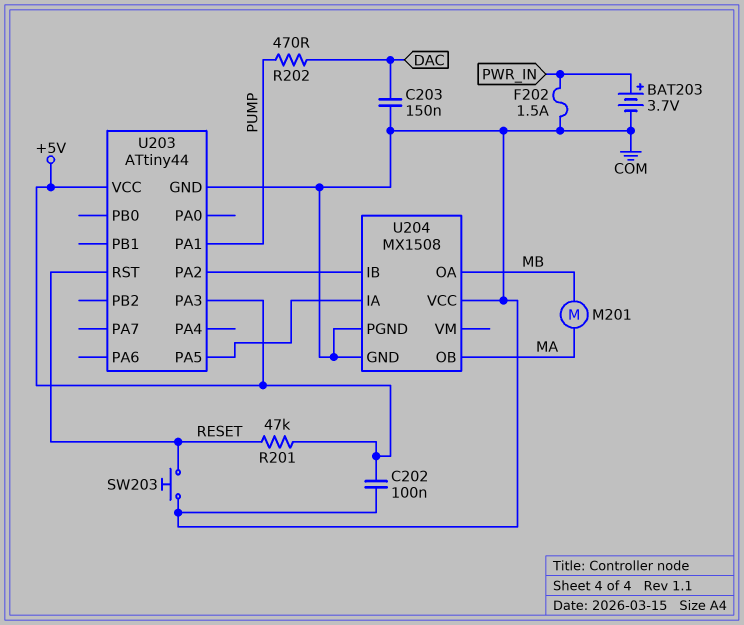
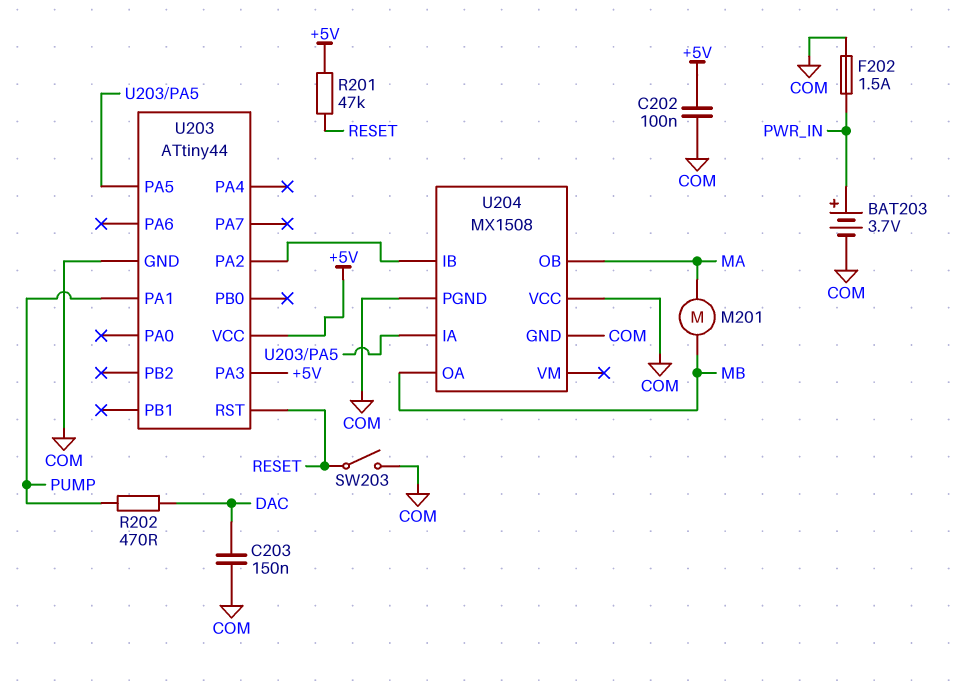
SW203: button (COM, RESET) -> switch (COM, RESET)

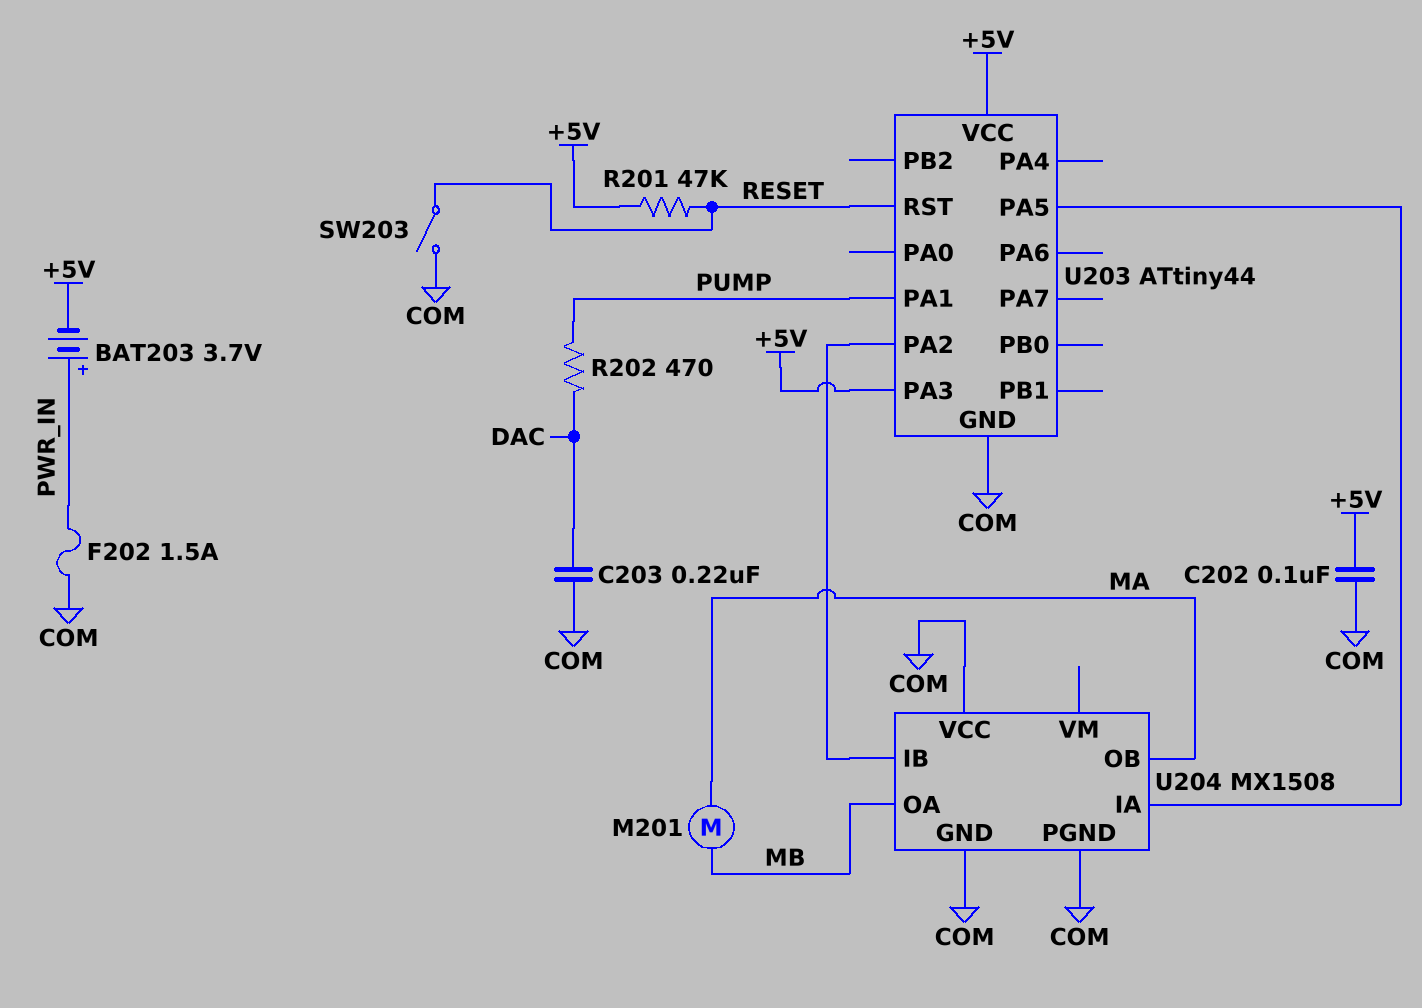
BAT203: 3.7V (plus PWR_IN, minus COM) -> 3.7V (plus PWR_IN, minus +5V)
C203: 150nF (COM, DAC) -> 220nF (COM, DAC)

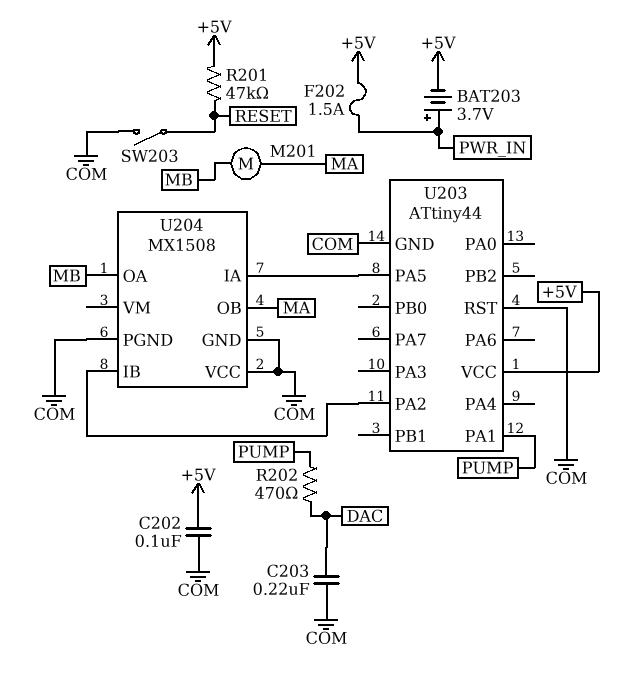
F202: 1.5A (COM, PWR_IN) -> 1.5A (+5V, PWR_IN)
U203 pin PA3: +5V -> none
U203 pin RST: RESET -> COM

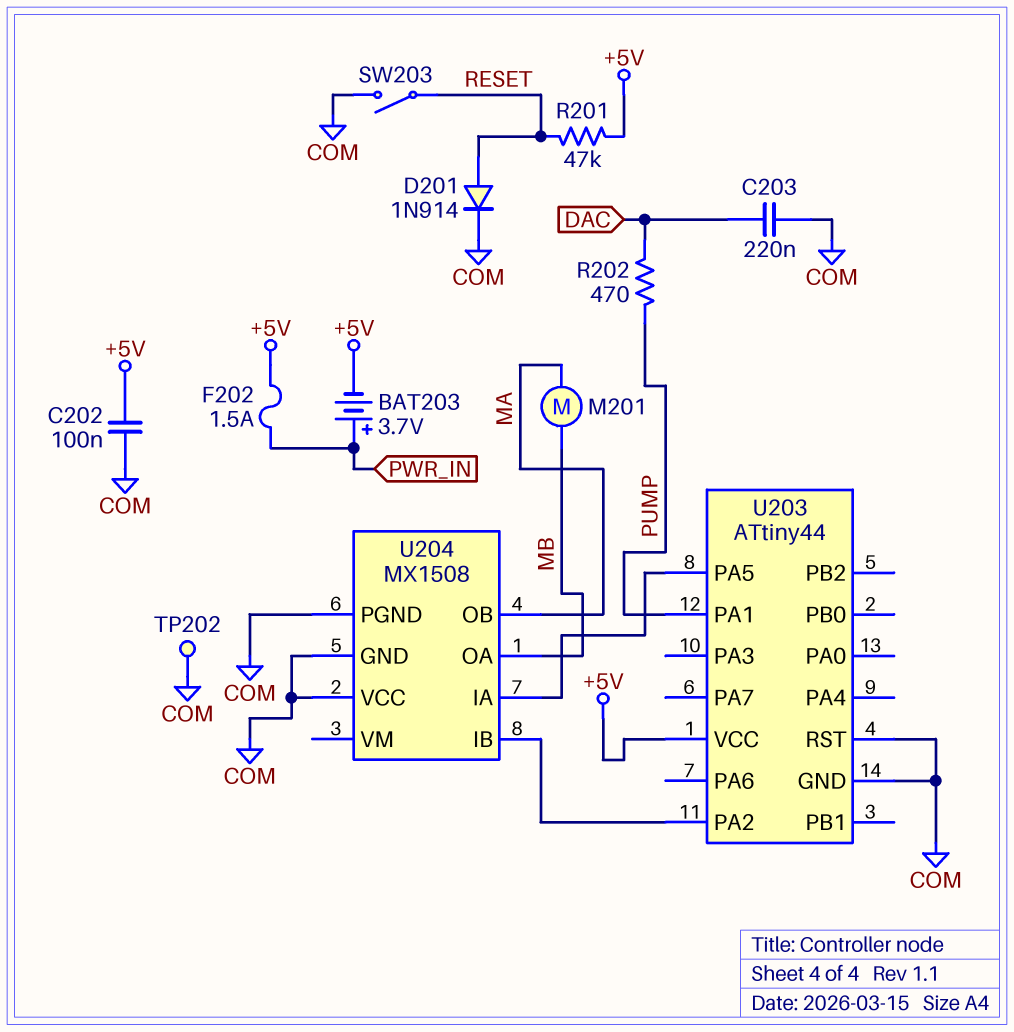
D201: none -> diode 1N914 (A RESET, K COM)
TP202: none -> test point (COM)

